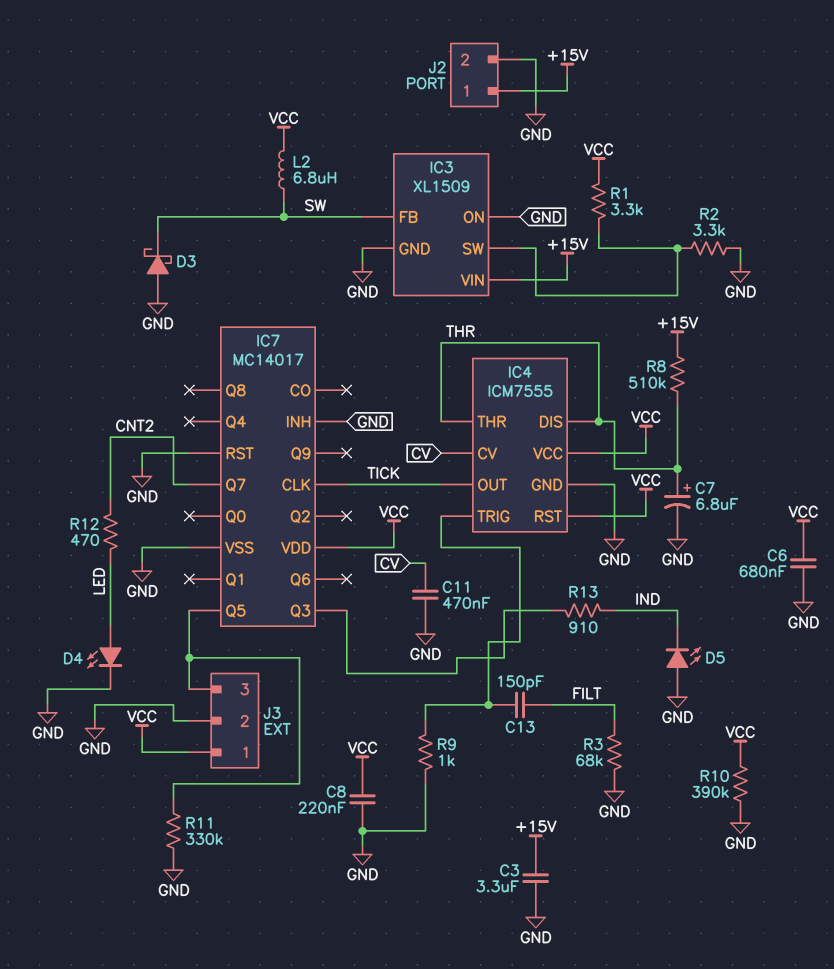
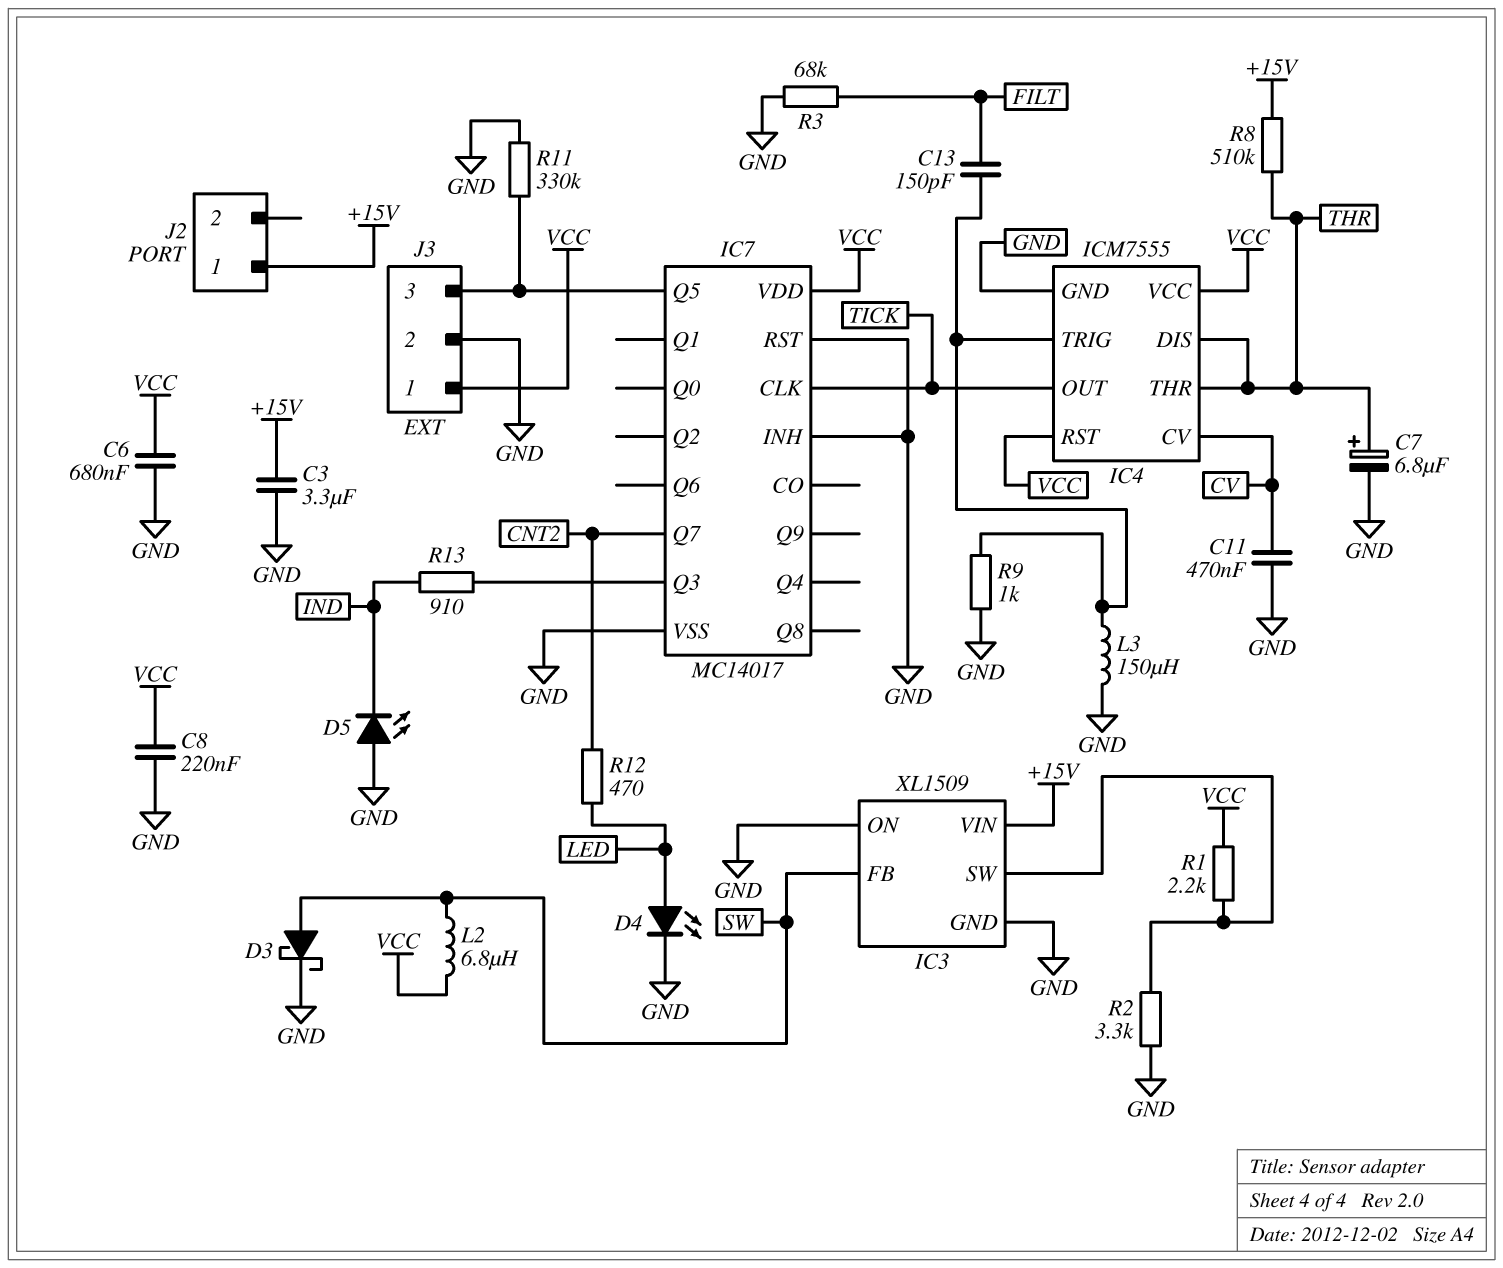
D3: schottky (A GND, K SW) -> schottky (A SW, K GND)
J2 pin 2: GND -> none
L3: none -> 150uH (GND, IC4/TRIG)
R1: 3.3k (IC3/SW, VCC) -> 2.2k (IC3/SW, VCC)
R10: 390k (GND, VCC) -> none

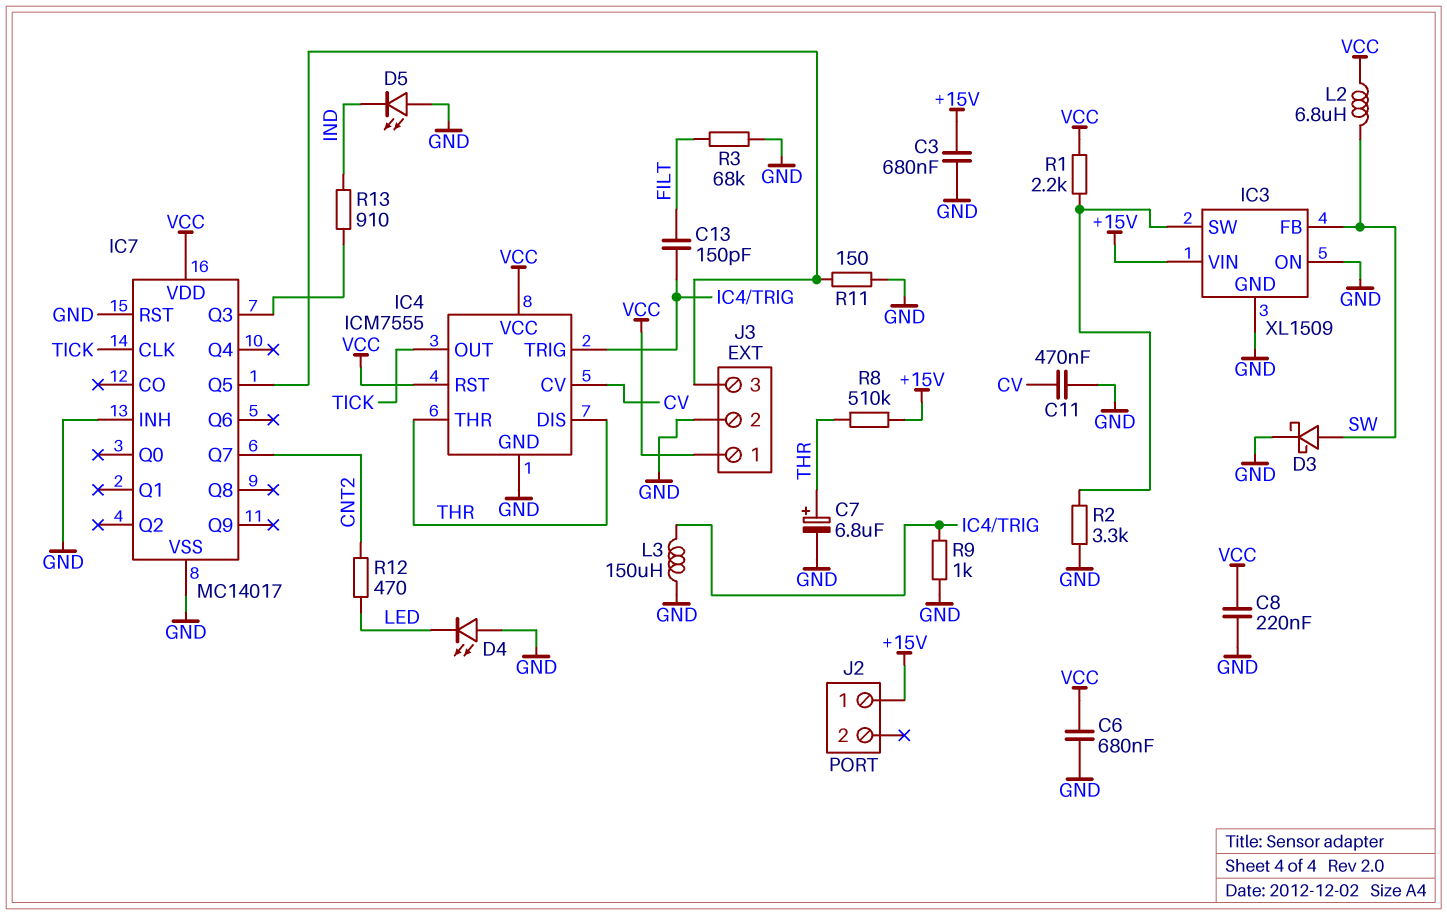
C3: 3.3uF (+15V, GND) -> 680nF (+15V, GND)
D4: LED (A LED, K GND) -> LED (A GND, K LED)
R11: 330k (GND, IC7/Q5) -> 150 (GND, IC7/Q5)

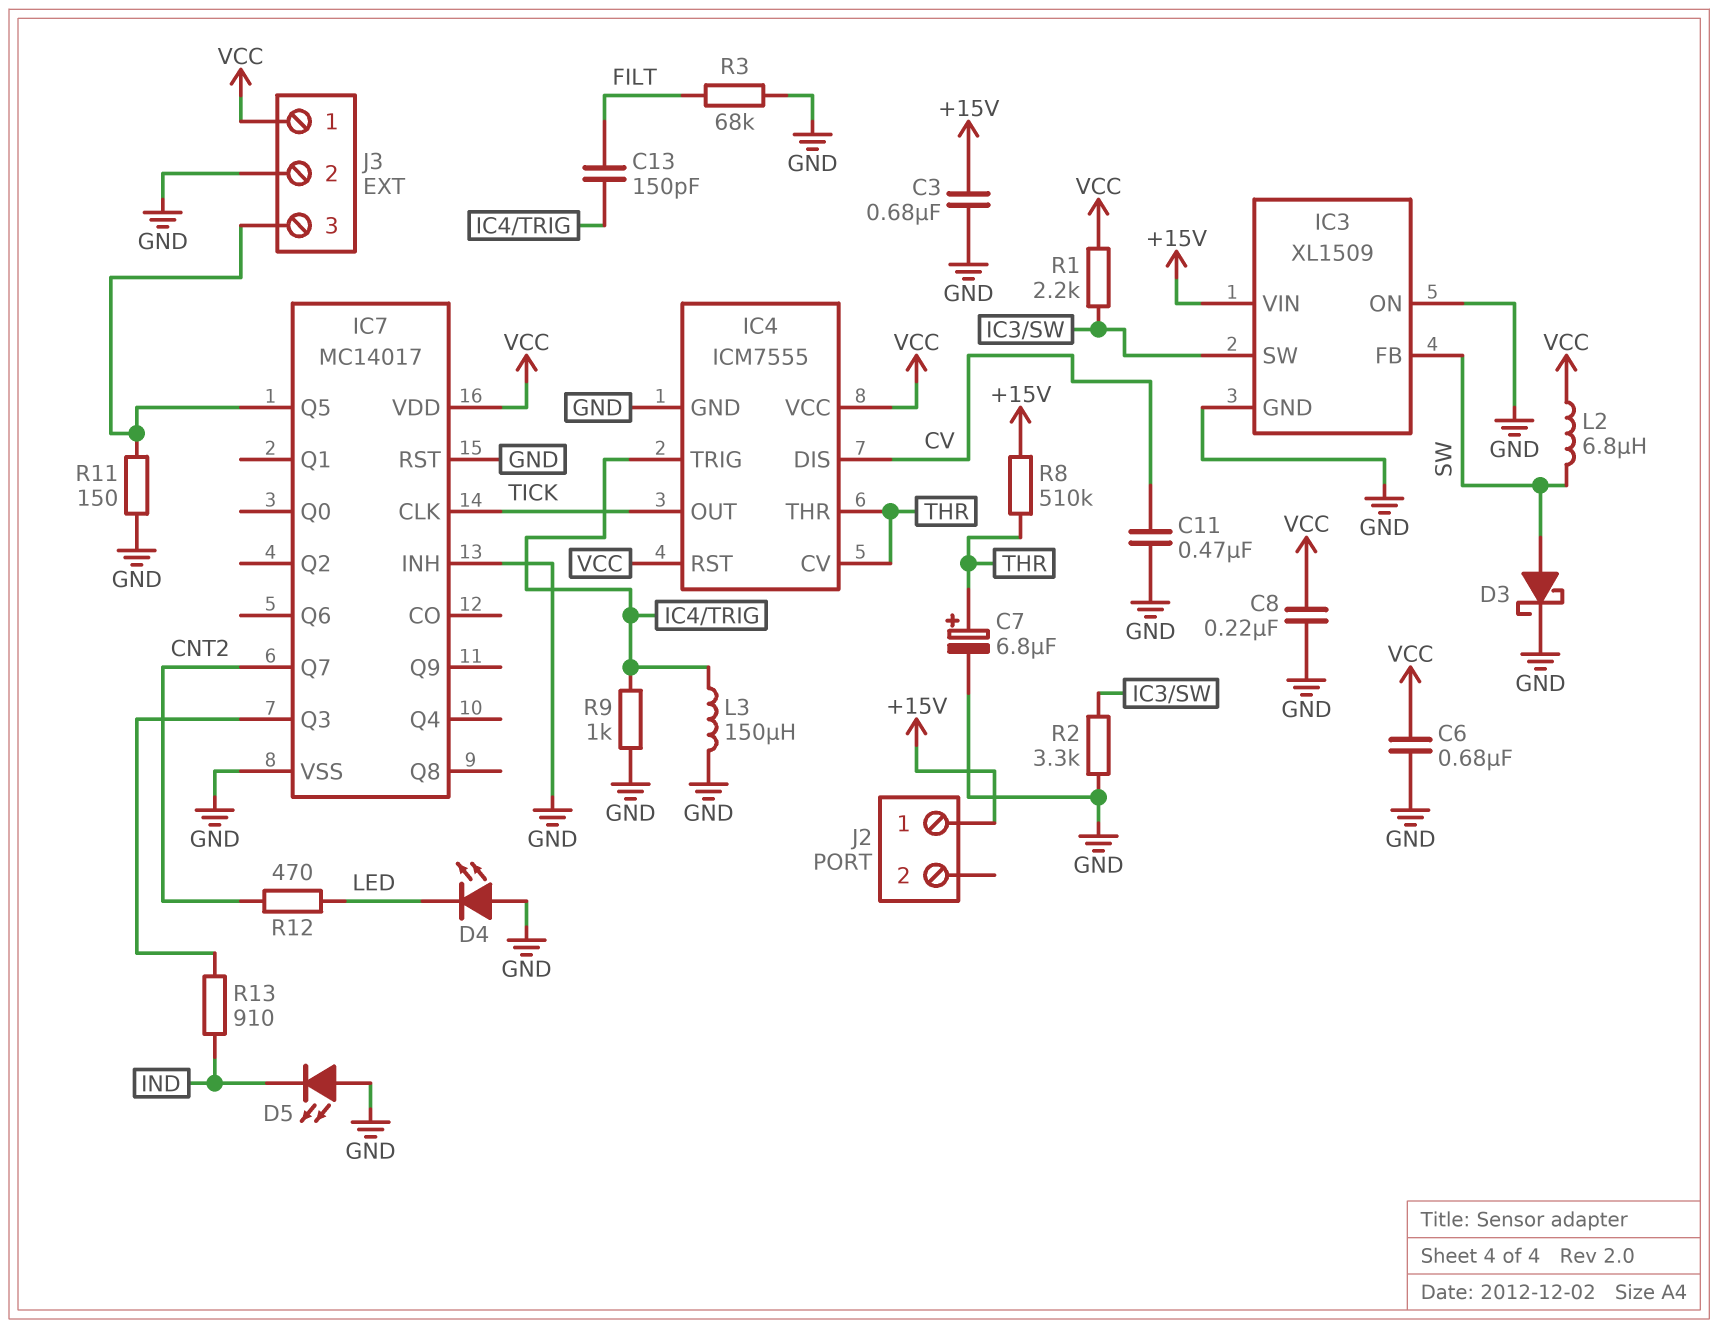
IC4 pin CV: CV -> THR
IC4 pin DIS: THR -> CV

